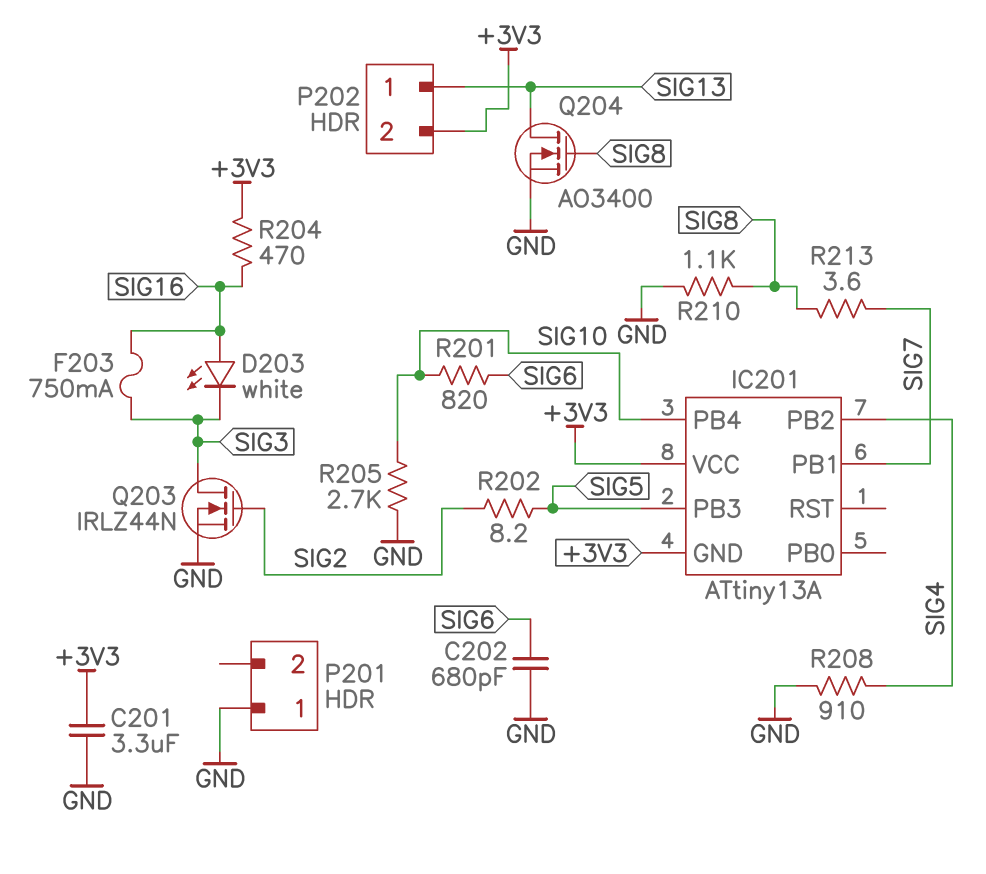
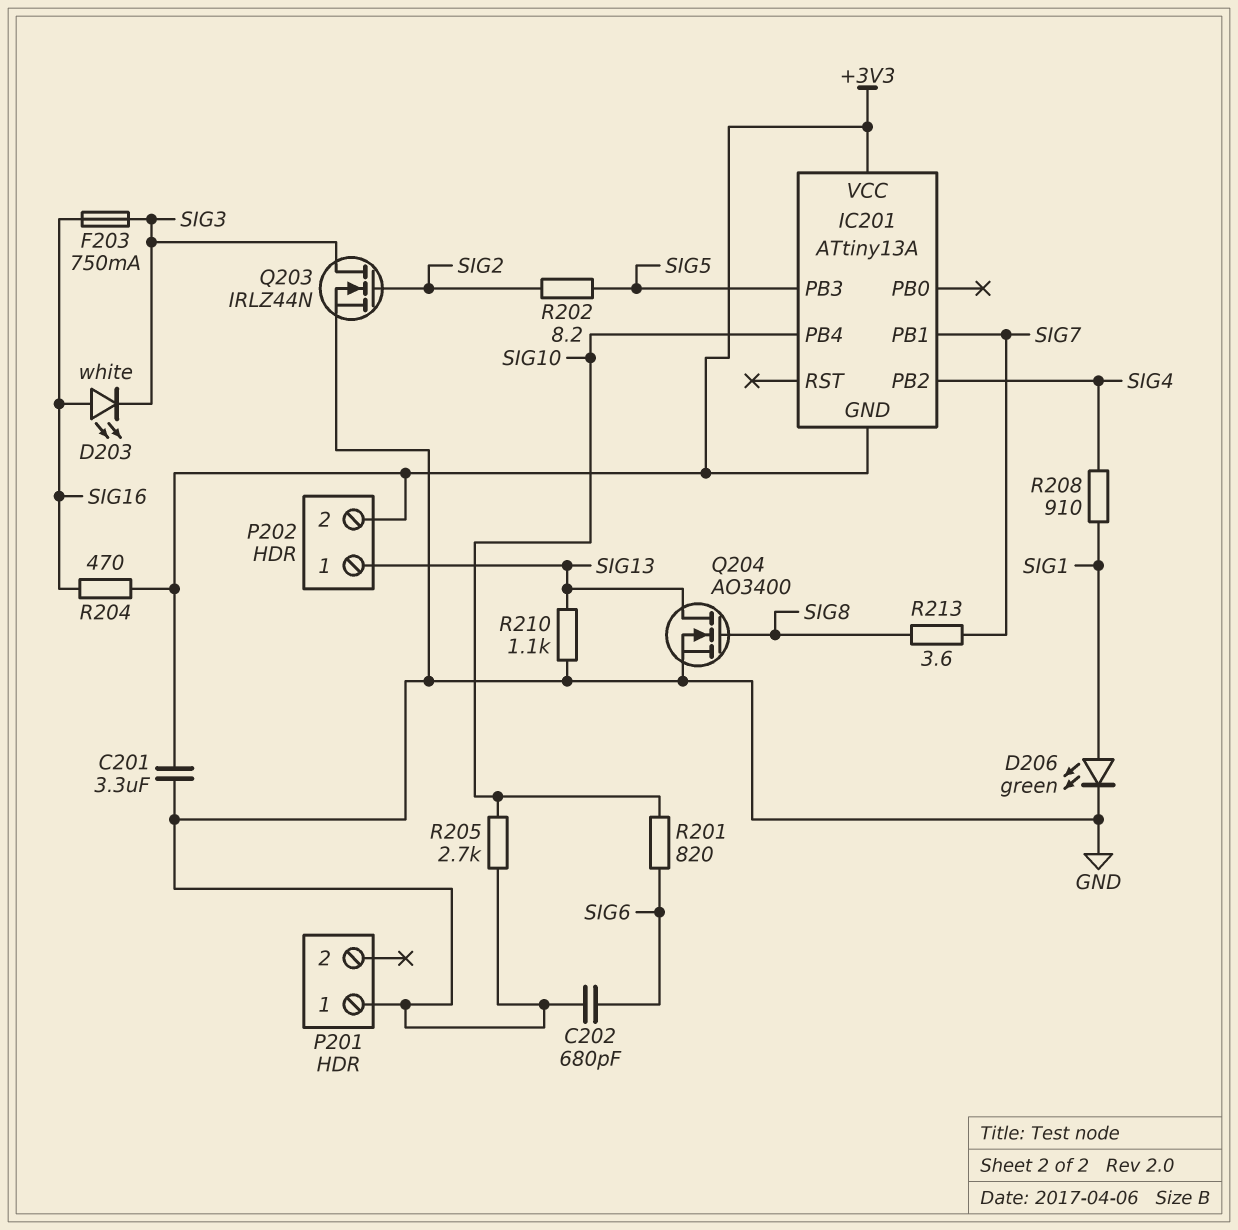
D206: none -> LED green (A SIG1, K GND)
R208: 910 (GND, SIG4) -> 910 (SIG1, SIG4)
R210: 1.1k (GND, SIG8) -> 1.1k (GND, SIG13)

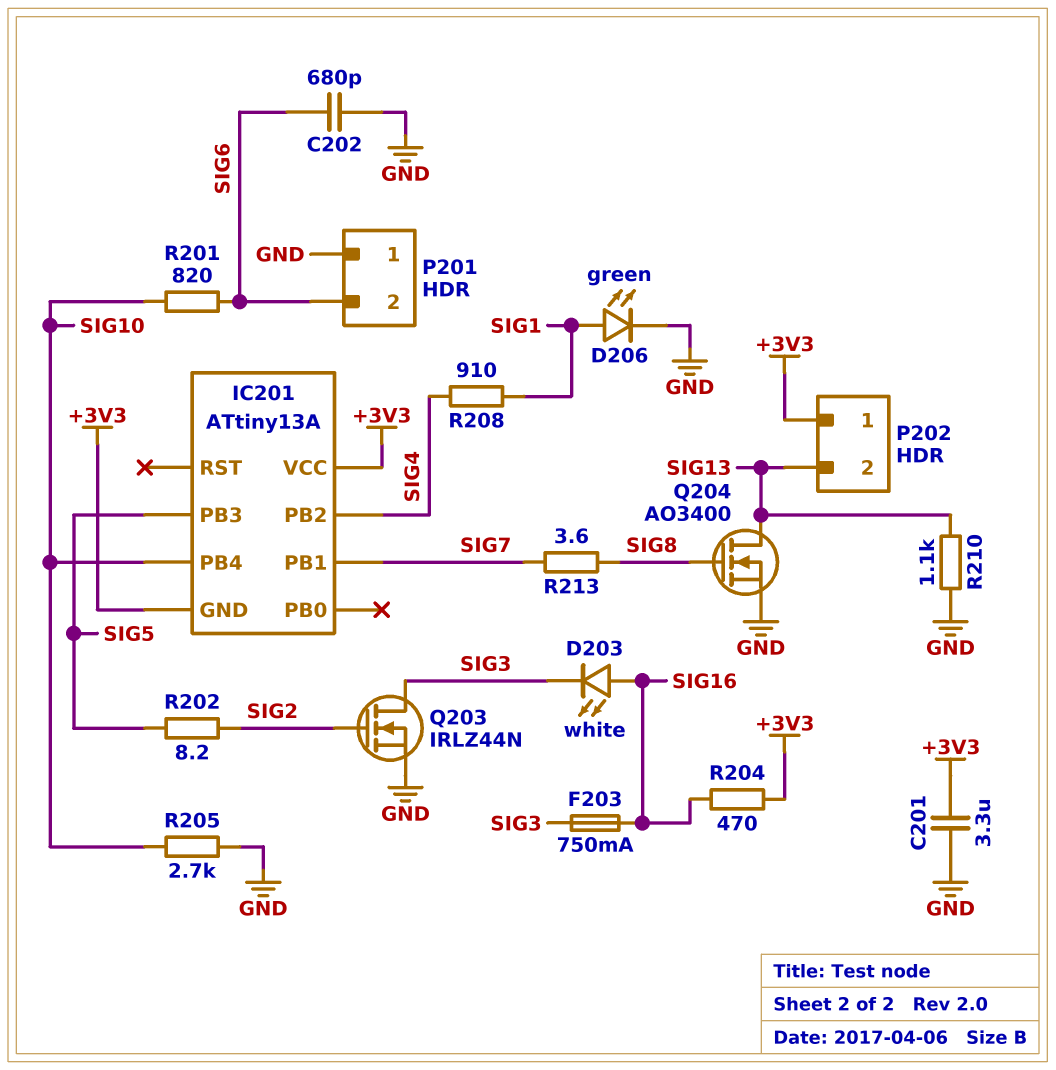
P201 pin 2: none -> SIG6
P202 pin 1: SIG13 -> +3V3
P202 pin 2: +3V3 -> SIG13

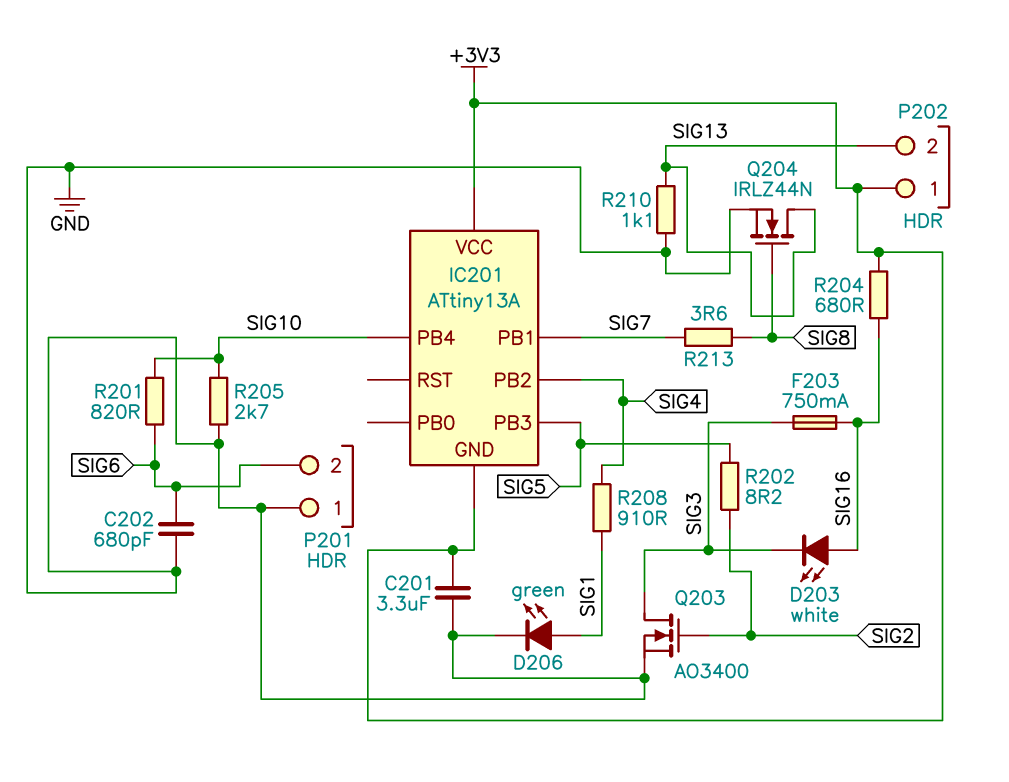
Q203: NMOS IRLZ44N (G SIG2, D SIG3, S GND) -> NMOS AO3400 (G SIG2, D SIG3, S GND)
Q204: NMOS AO3400 (G SIG8, D SIG13, S GND) -> NMOS IRLZ44N (G SIG8, D SIG13, S GND)
R204: 470 (+3V3, SIG16) -> 680 (+3V3, SIG16)

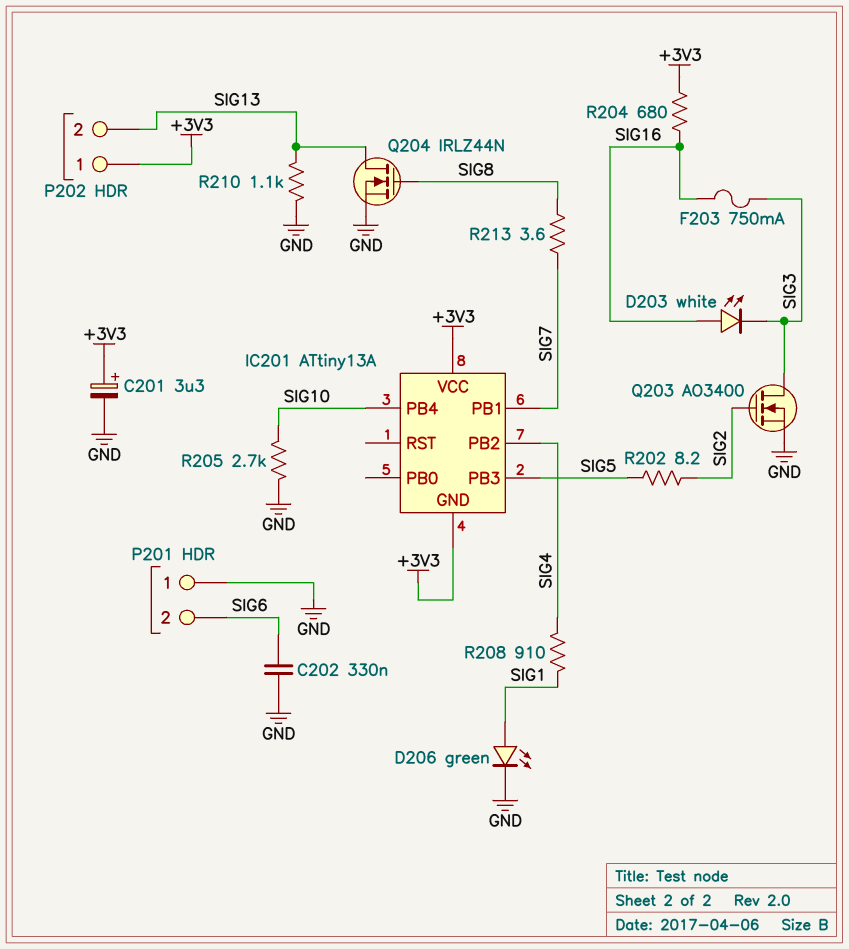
C201: 3.3uF (+3V3, GND) -> 3.3uF (plus +3V3, minus GND)
C202: 680pF (GND, SIG6) -> 330nF (GND, SIG6)
R201: 820 (SIG6, SIG10) -> none

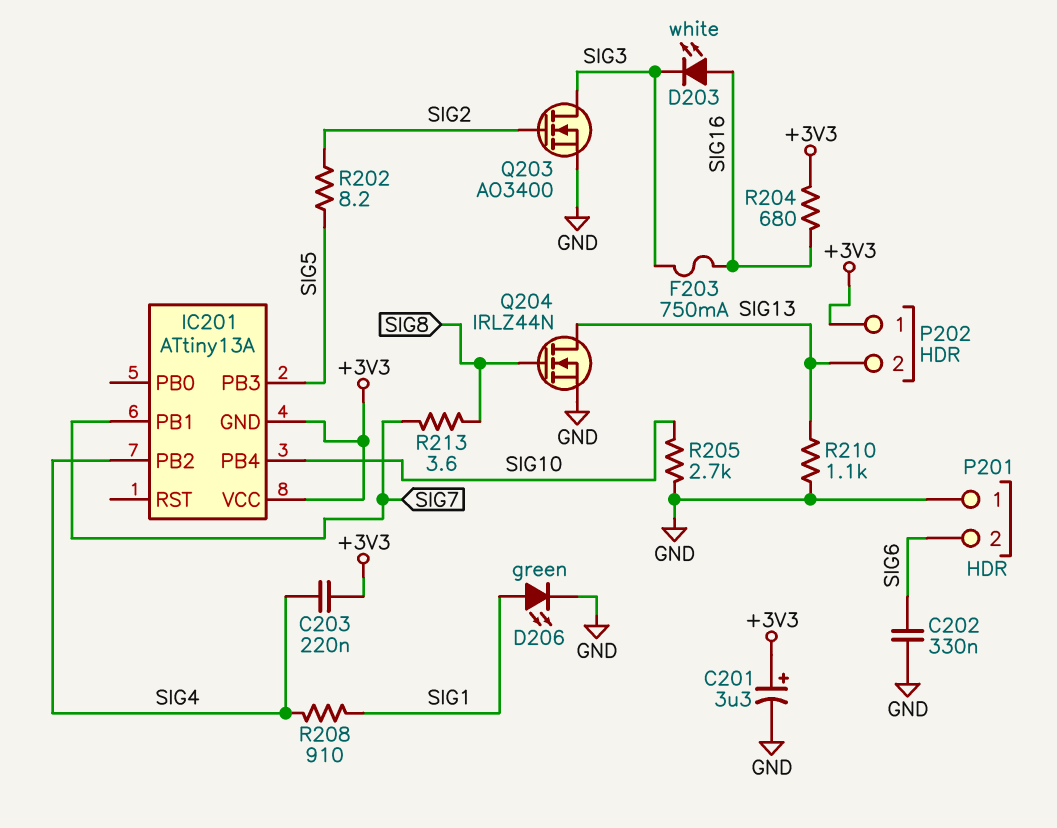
C203: none -> 220nF (+3V3, SIG4)

